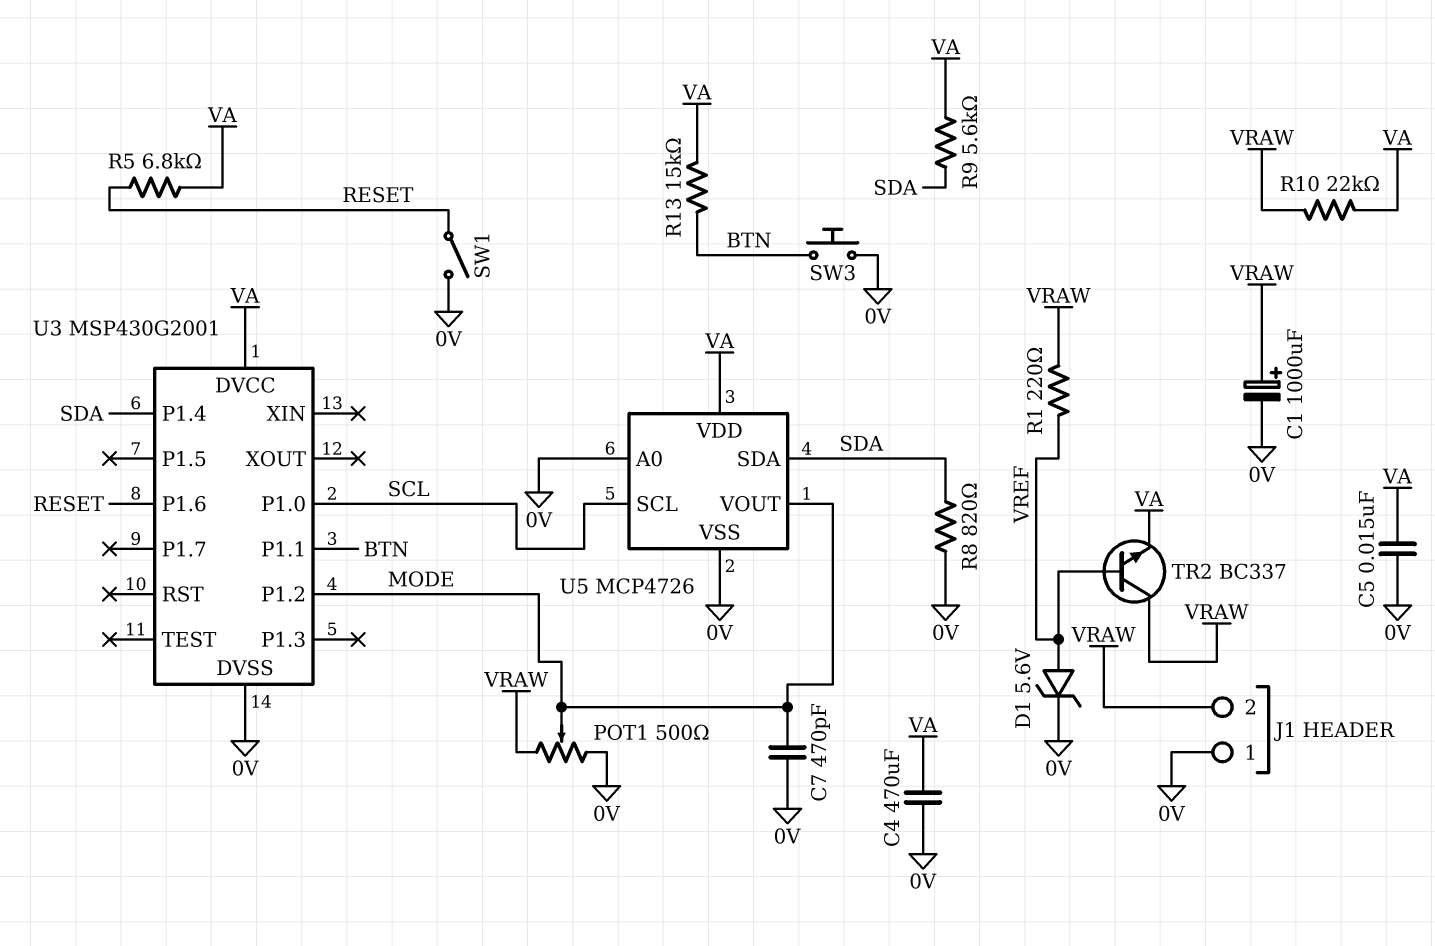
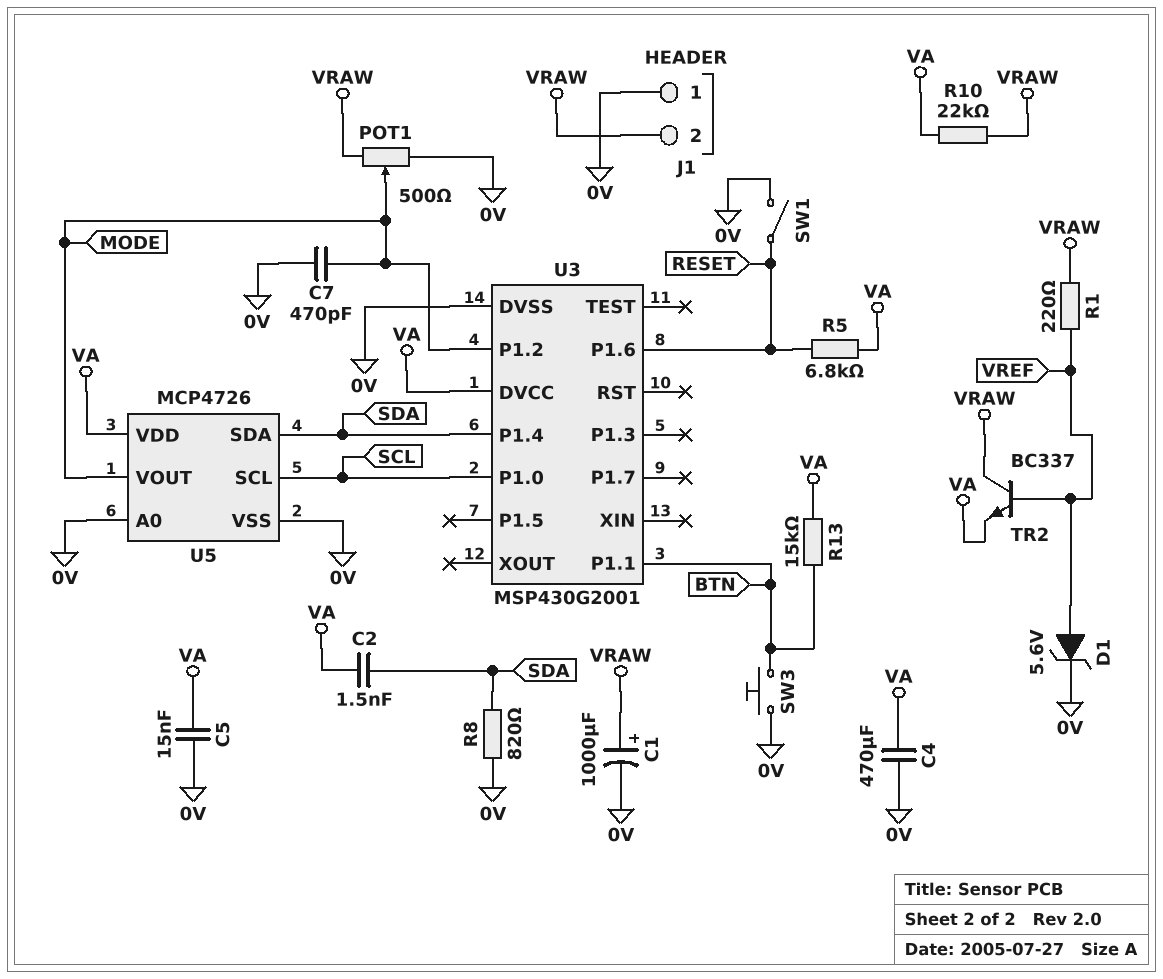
C2: none -> 1.5nF (SDA, VA)
R9: 5.6k (SDA, VA) -> none

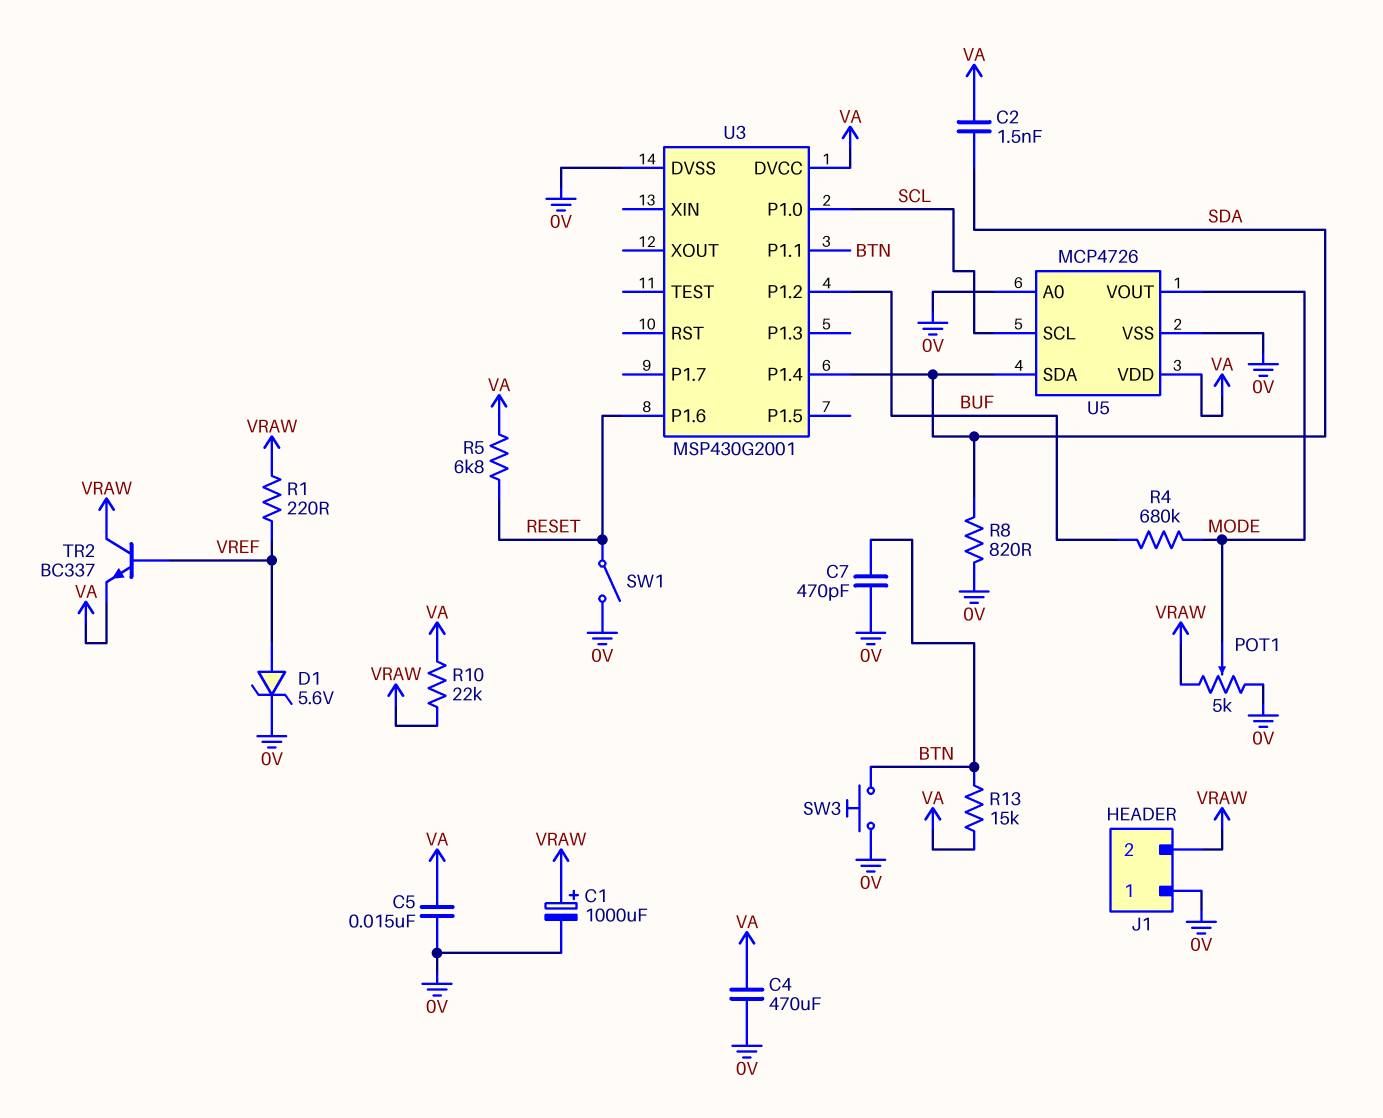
C7: 470pF (0V, MODE) -> 470pF (0V, BTN)
POT1: 500 (0V, VRAW, wiper MODE) -> 5k (0V, VRAW, wiper MODE)
R4: none -> 680k (BUF, MODE)
U3 pin P1.2: MODE -> BUF

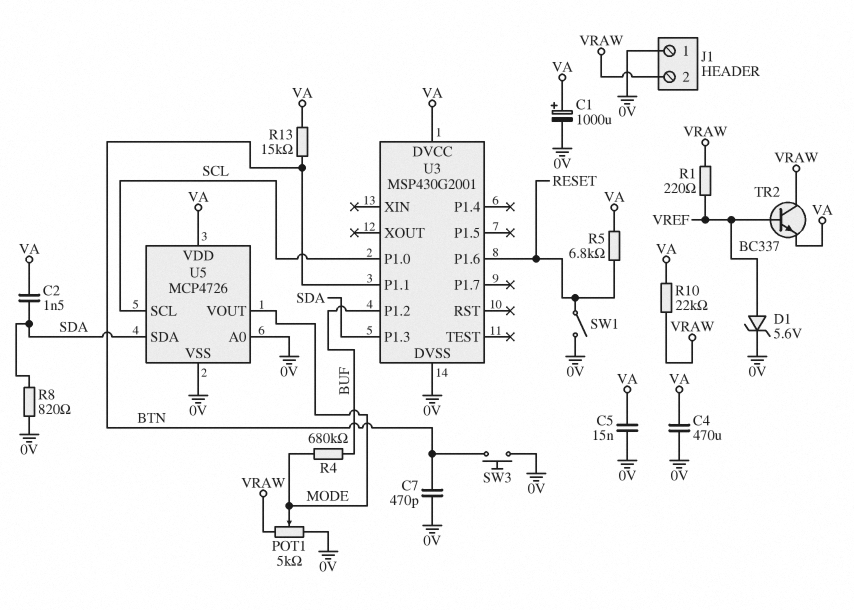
C1: 1000uF (plus VRAW, minus 0V) -> 1000uF (plus VA, minus 0V)
U3 pin P1.3: none -> SDA
U3 pin P1.4: SDA -> none

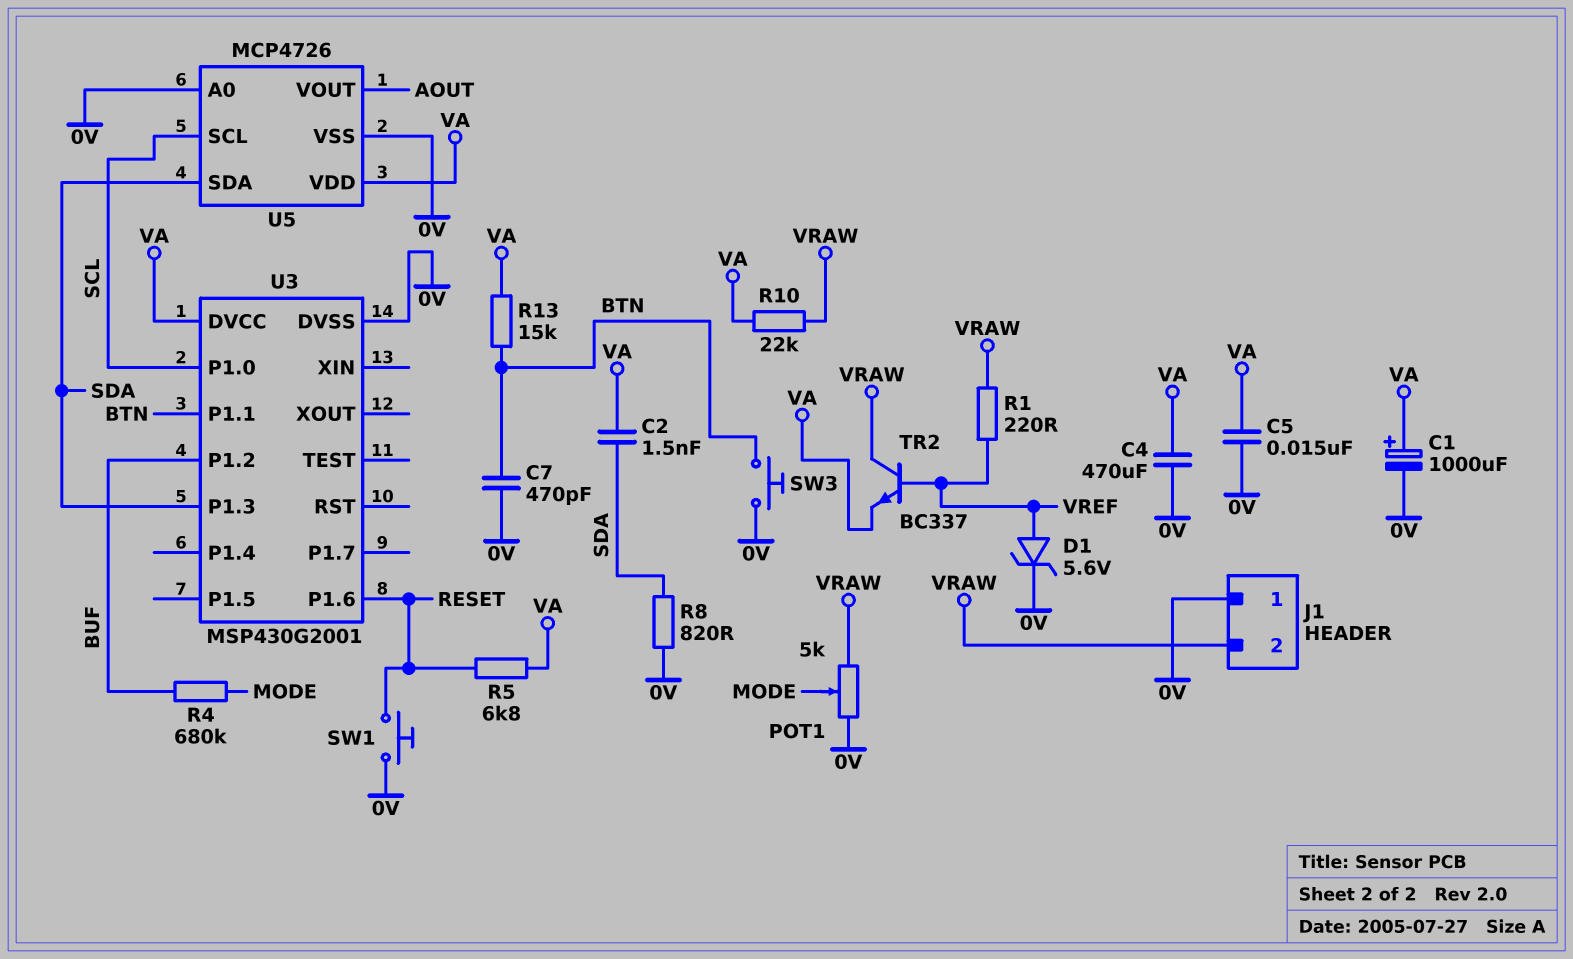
SW1: switch (0V, RESET) -> button (0V, RESET)
U5 pin VOUT: MODE -> AOUT

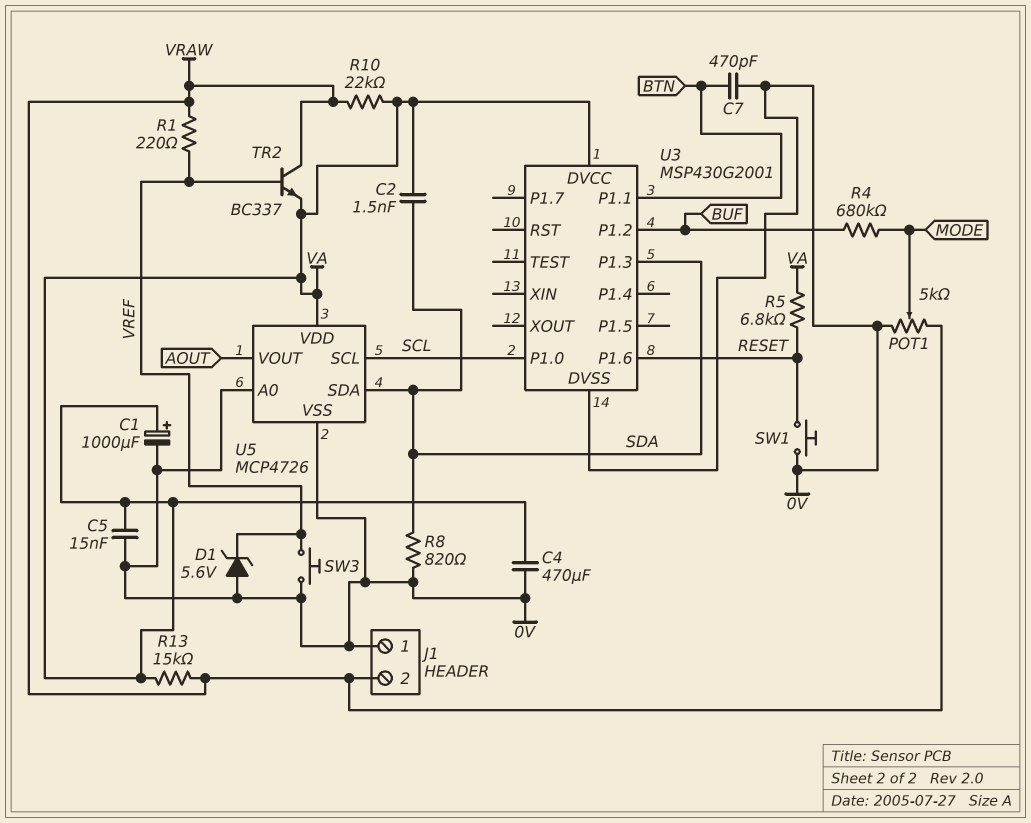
D1: zener 5.6V (A VREF, K 0V) -> zener 5.6V (A 0V, K VREF)
R13: 15k (BTN, VA) -> 15k (VA, VRAW)
SW3: button (0V, BTN) -> button (0V, VREF)

